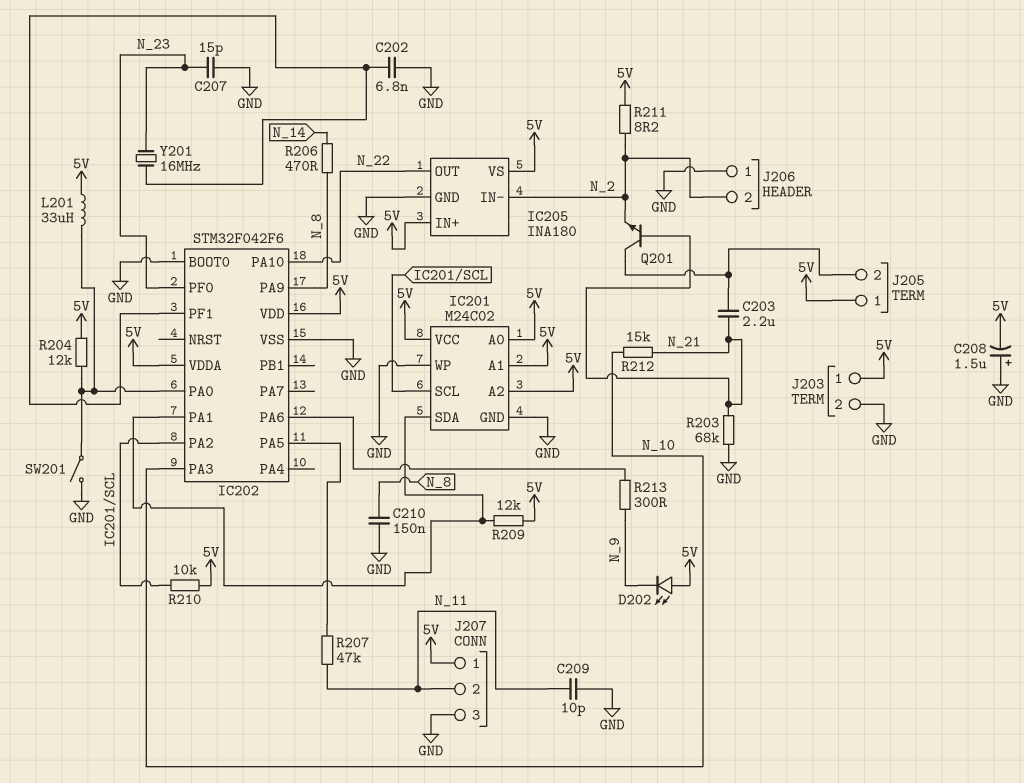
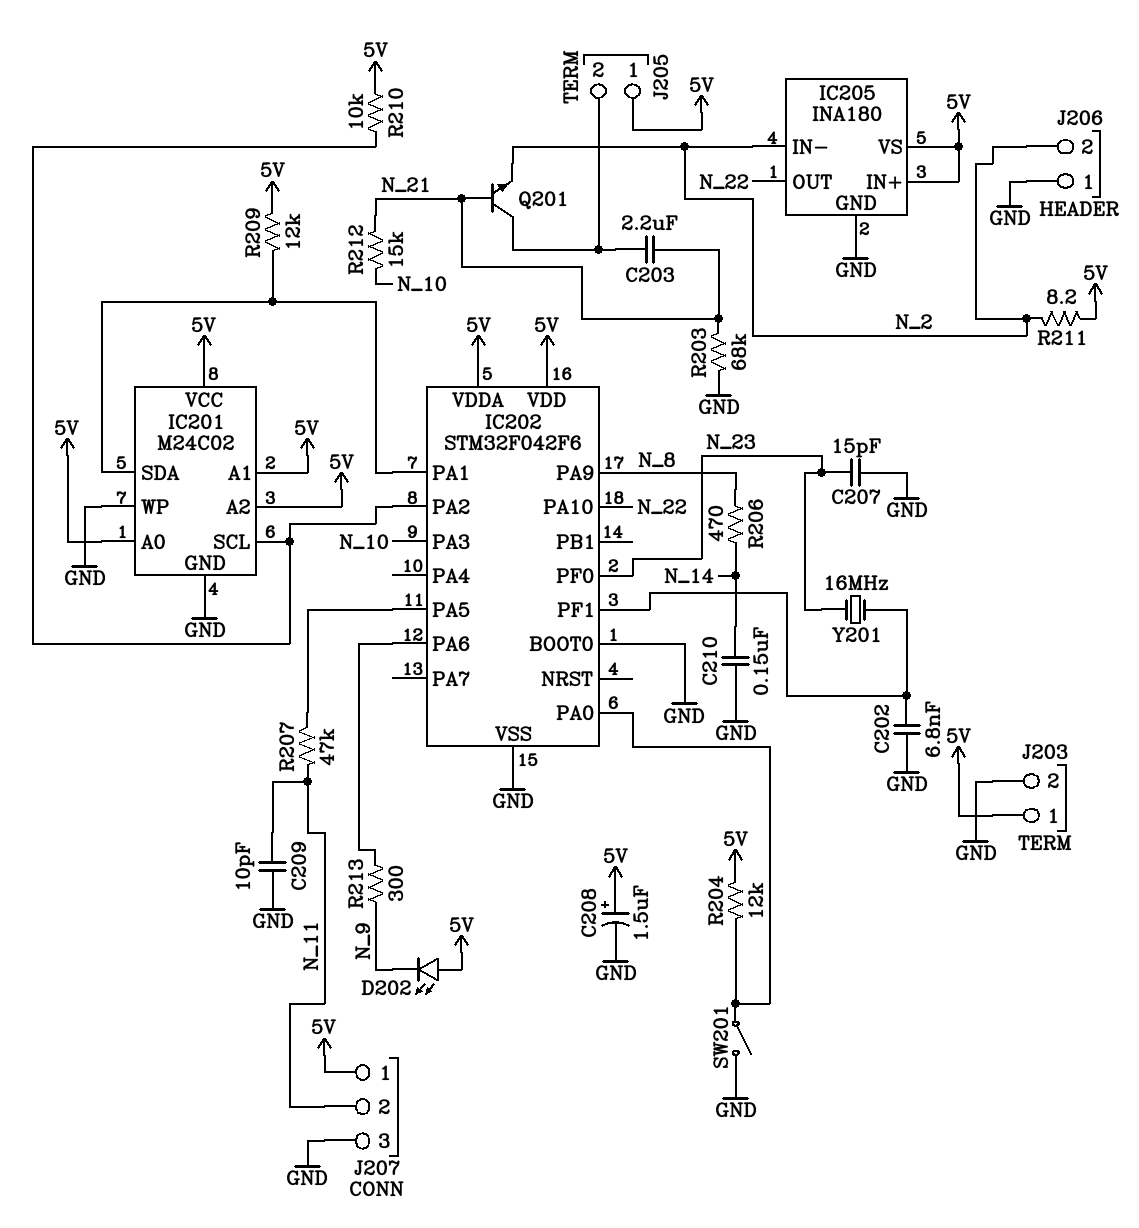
C208: 1.5uF (plus GND, minus 5V) -> 1.5uF (plus 5V, minus GND)
C210: 150nF (GND, N_8) -> 150nF (GND, N_14)
L201: 33uH (5V, IC202/PA0) -> none

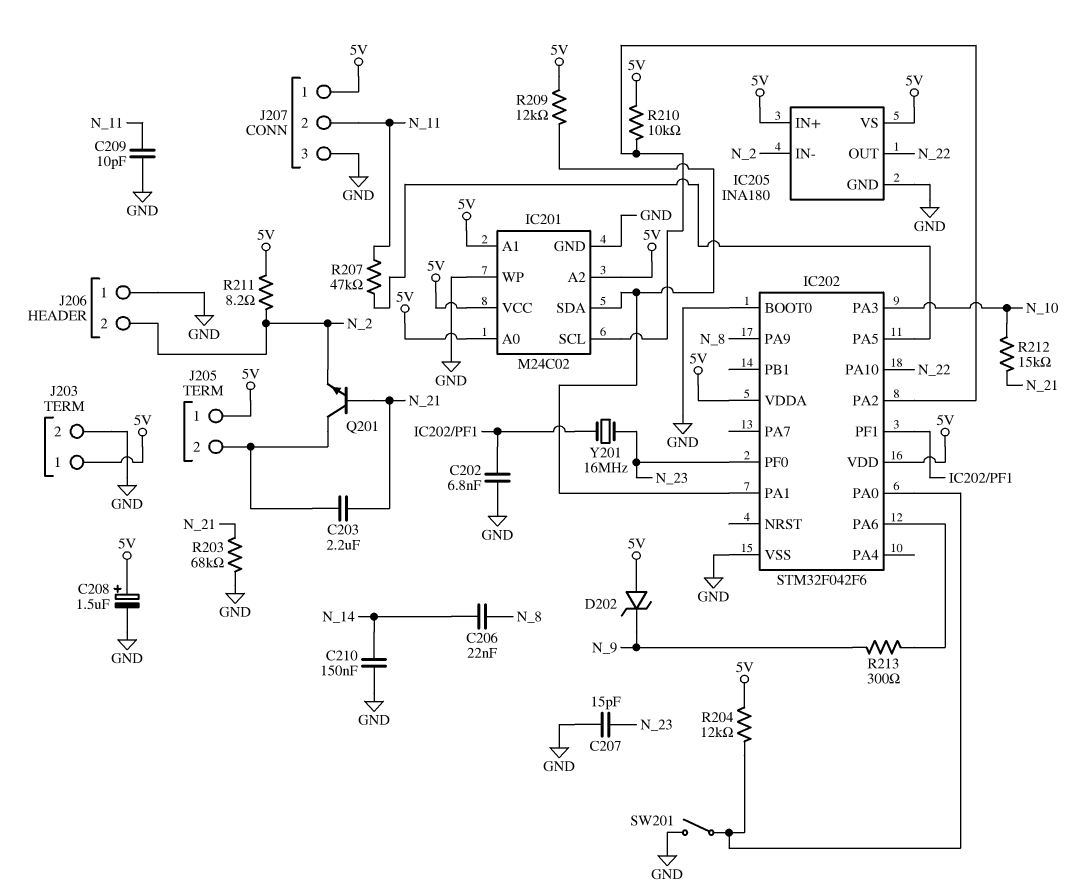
C206: none -> 22nF (N_8, N_14)
D202: LED (A 5V, K N_9) -> zener (A 5V, K N_9)
R206: 470 (N_8, N_14) -> none

